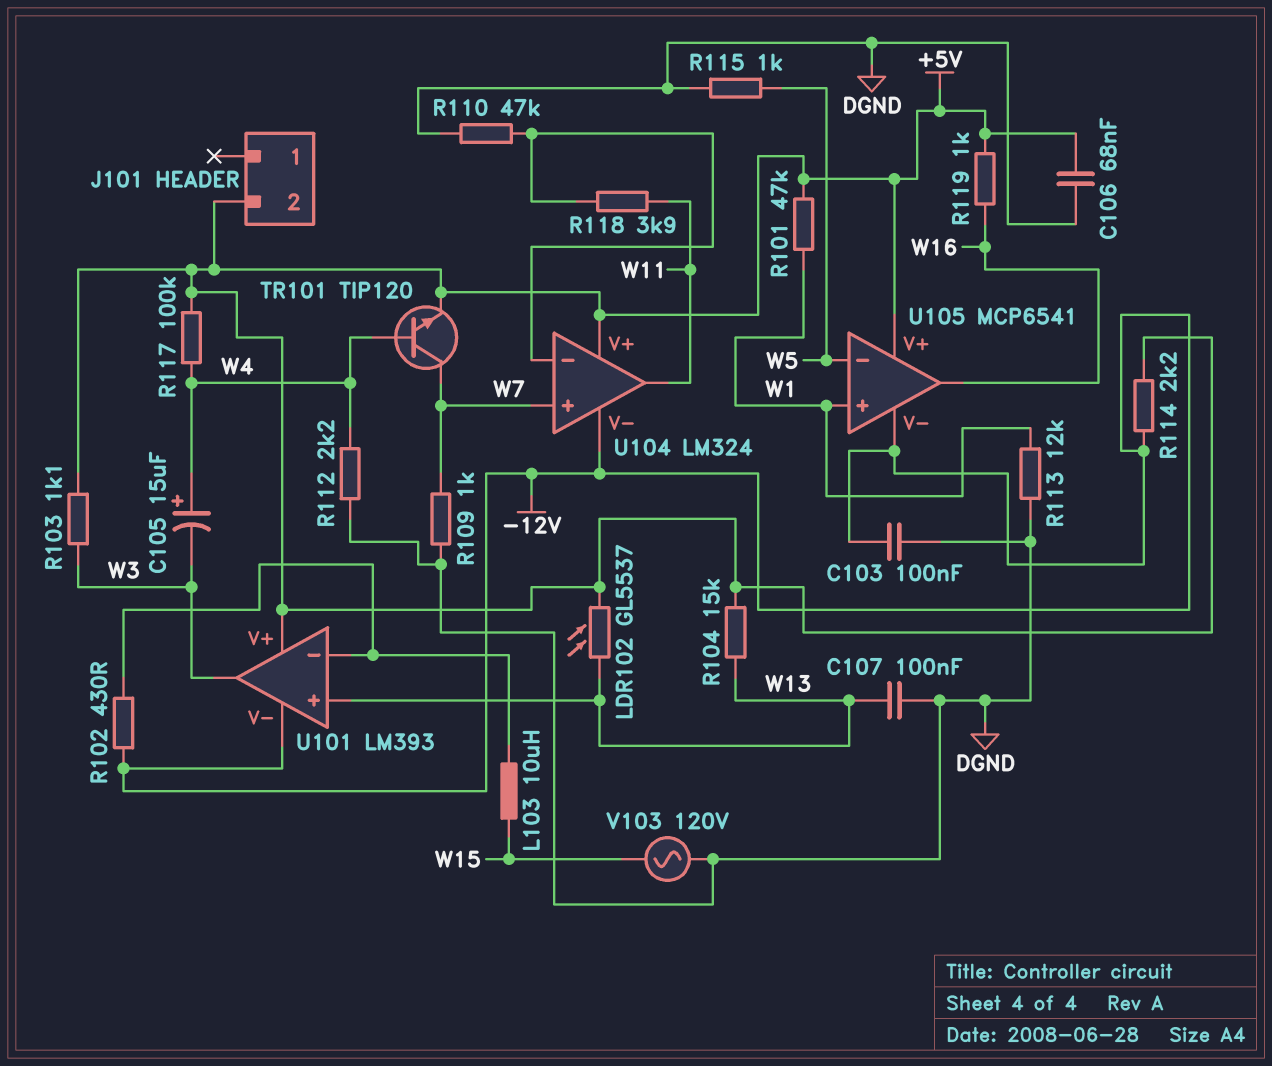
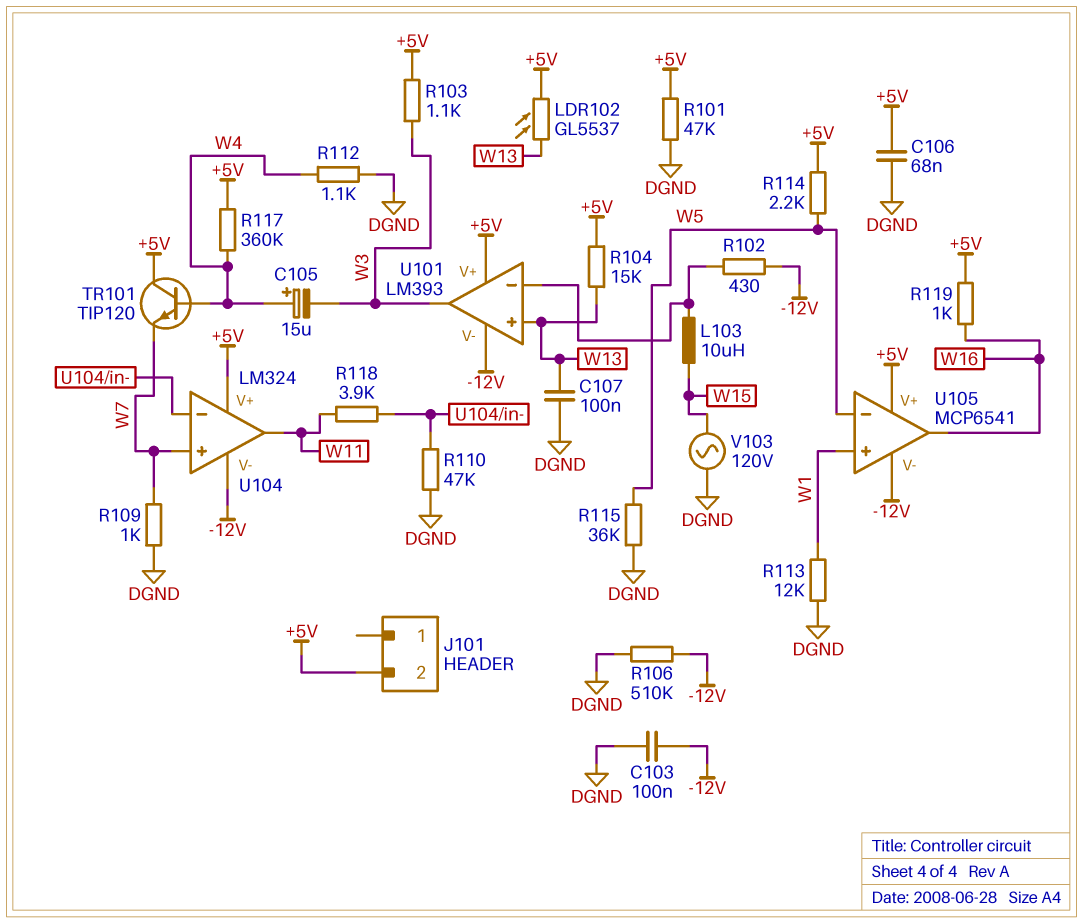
R101: 47k (+5V, W1) -> 47k (+5V, DGND)
R106: none -> 510k (-12V, DGND)
R112: 2.2k (DGND, W4) -> 1.1k (DGND, W4)
R114: 2.2k (+5V, -12V) -> 2.2k (+5V, W5)
R115: 1k (DGND, W5) -> 36k (DGND, W5)
R117: 100k (+5V, W4) -> 360k (+5V, W4)
TR101: NPN TIP120 (B W4, C W7, E +5V) -> NPN TIP120 (B W4, C +5V, E W7)

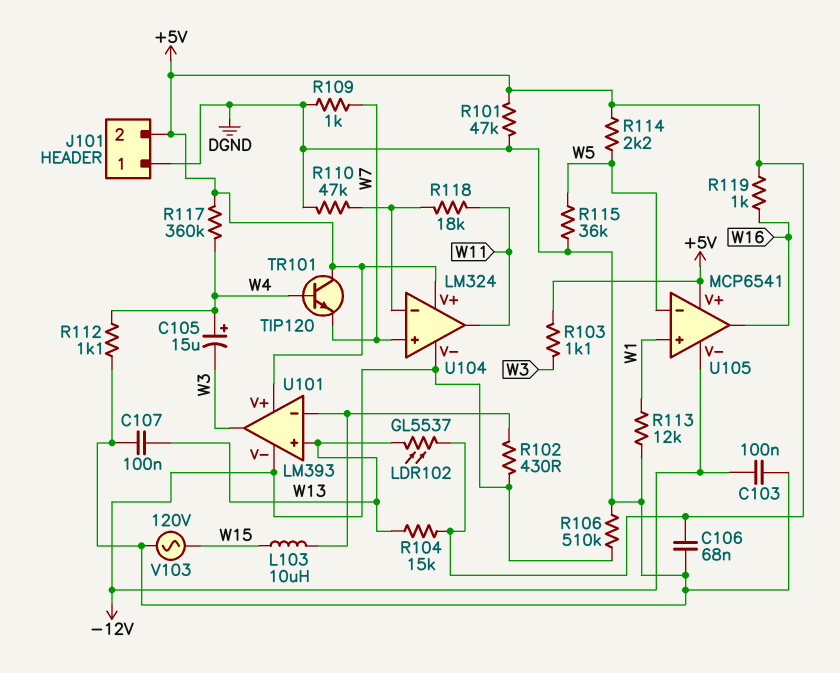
J101 pin 1: none -> DGND
R118: 3.9k (U104/in-, W11) -> 18k (U104/in-, W11)

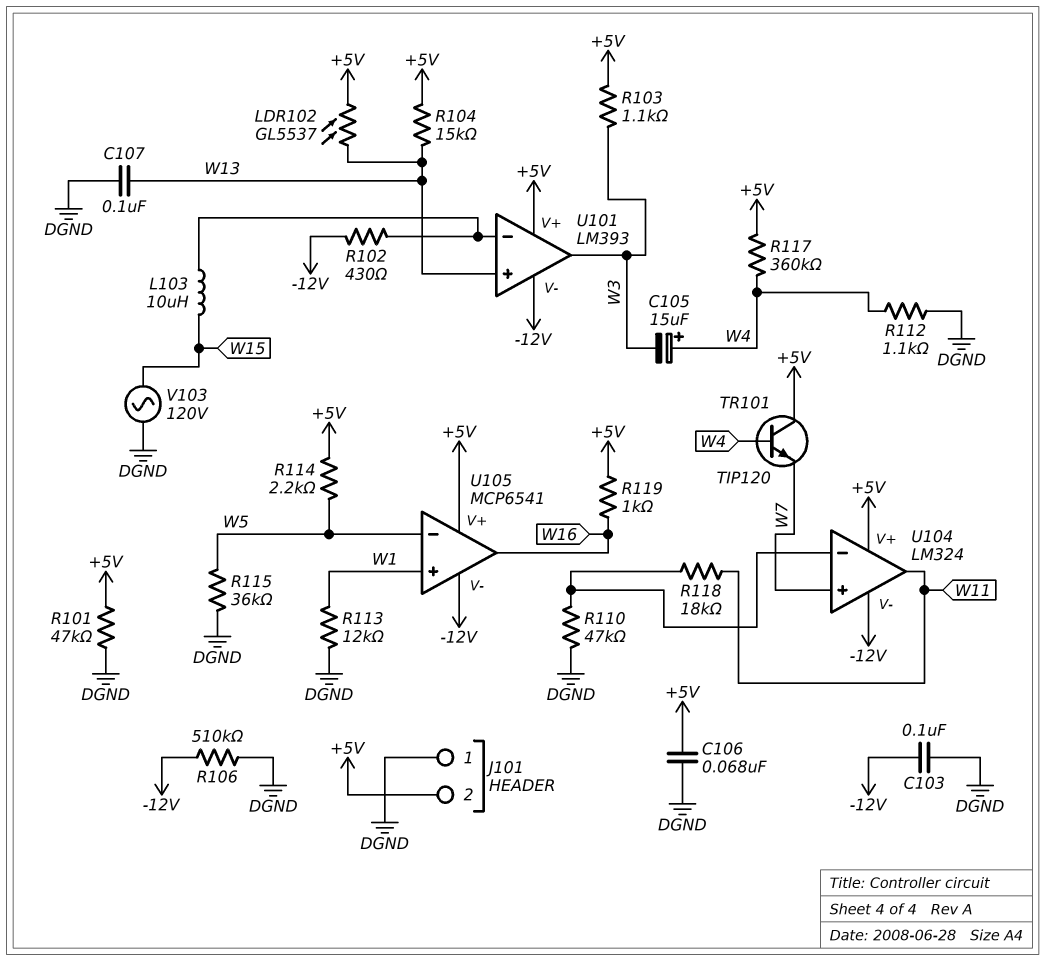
R109: 1k (DGND, W7) -> none

